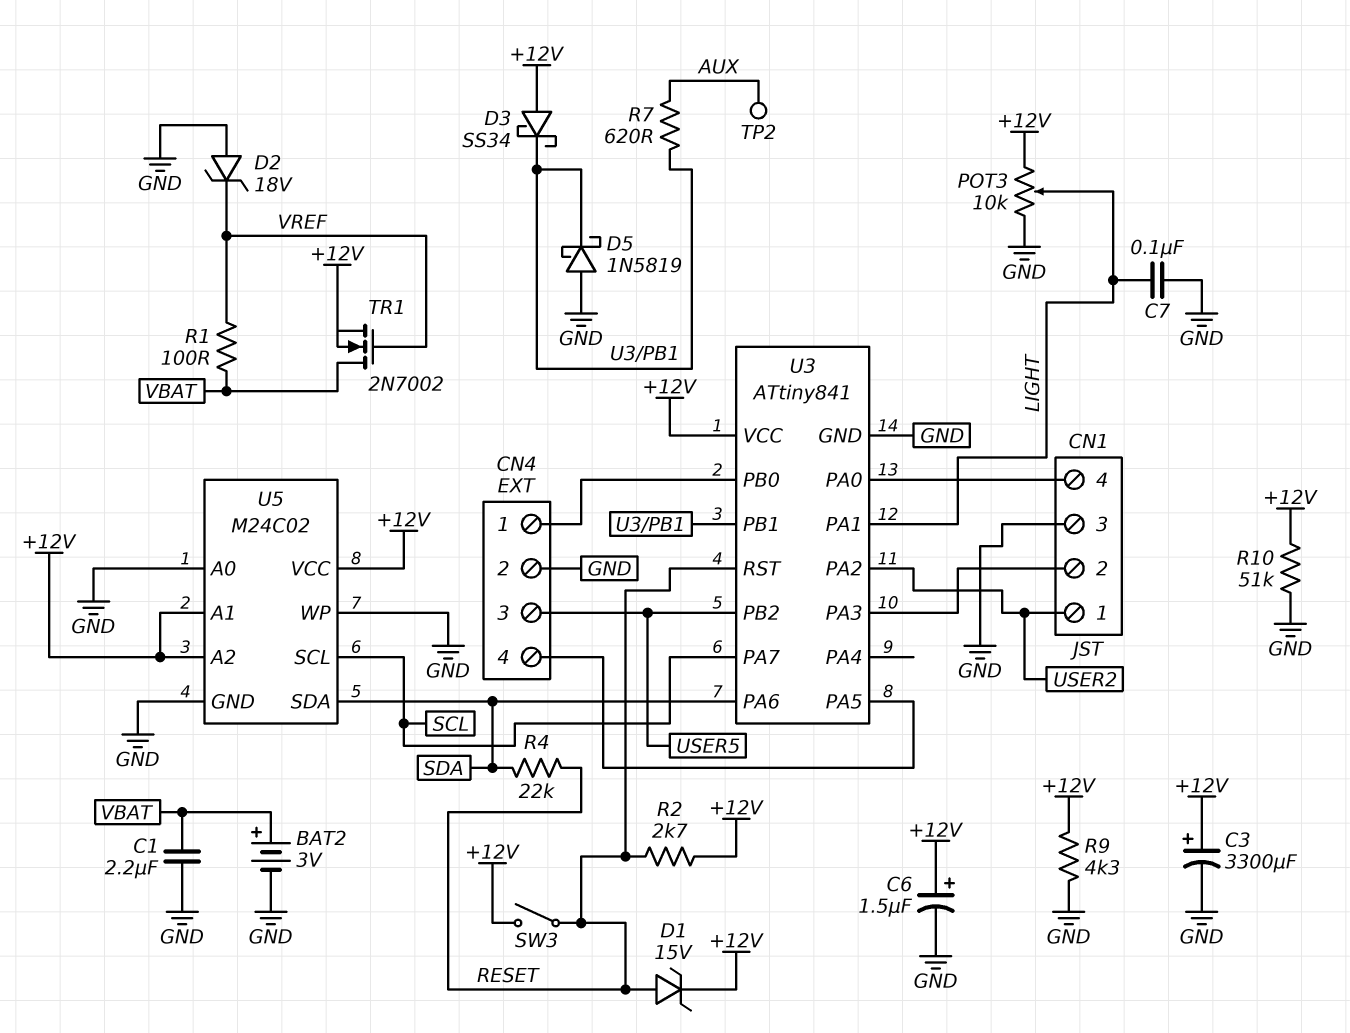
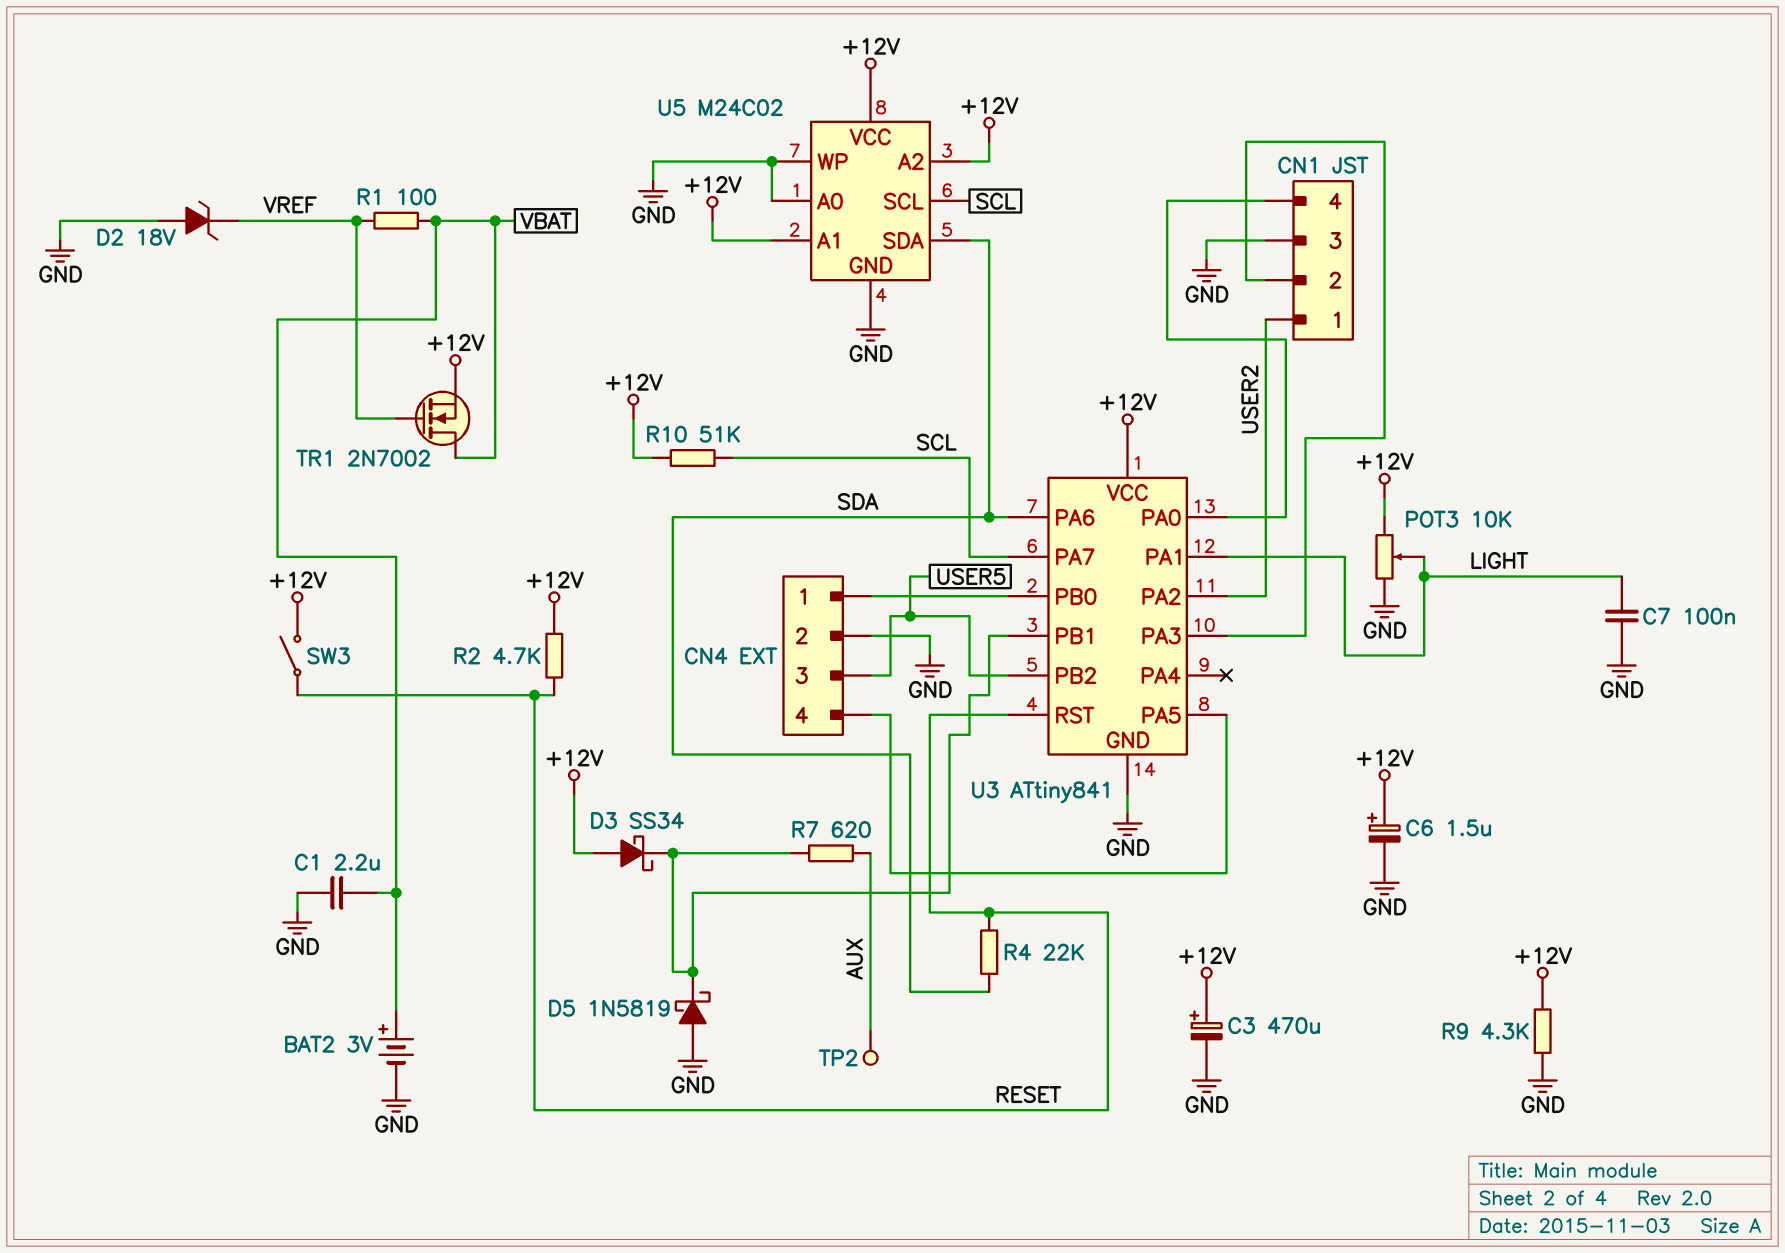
C3: 3300uF (plus +12V, minus GND) -> 470uF (plus +12V, minus GND)
D1: zener 15V (A RESET, K +12V) -> none
R2: 2.7k (+12V, RESET) -> 4.7k (+12V, RESET)
R10: 51k (+12V, GND) -> 51k (+12V, SCL)

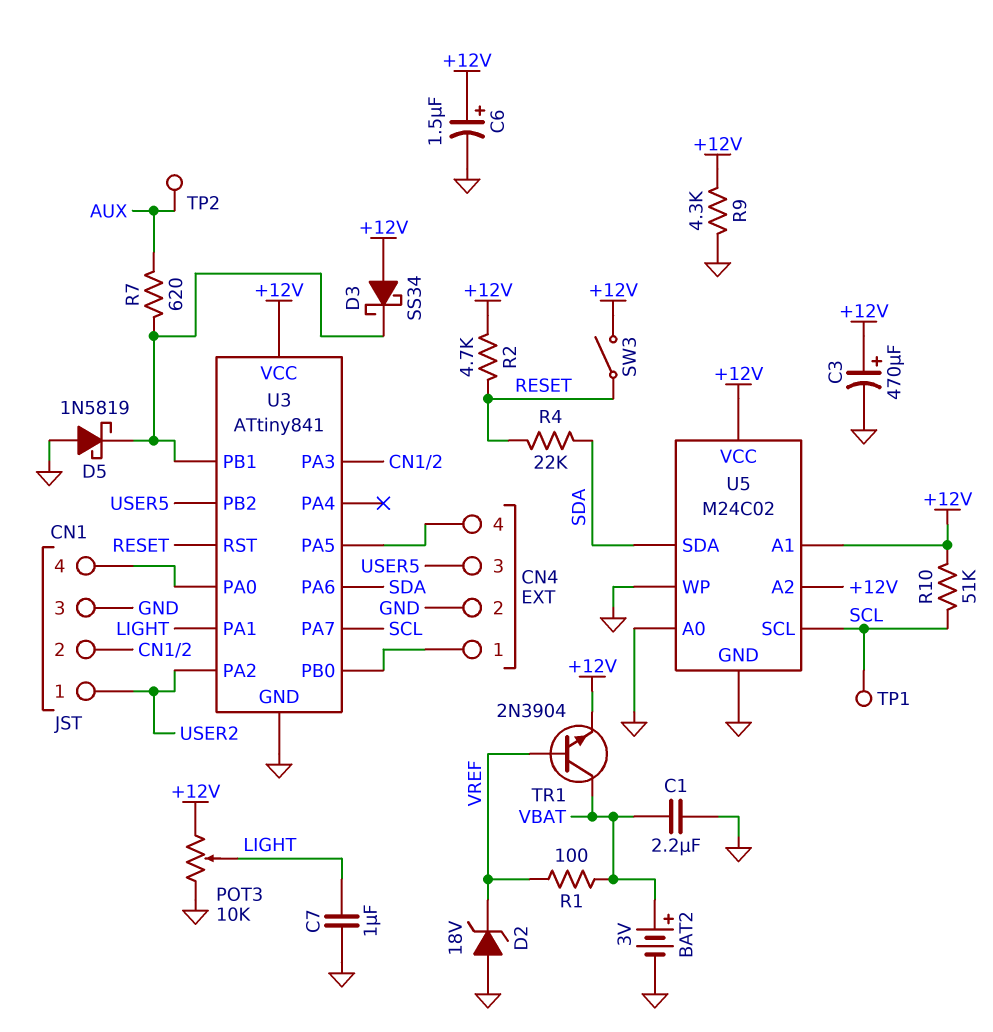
C7: 100nF (GND, LIGHT) -> 1uF (GND, LIGHT)
TP1: none -> test point (SCL)
TR1: NMOS 2N7002 (G VREF, D VBAT, S +12V) -> NPN 2N3904 (B VREF, C VBAT, E +12V)

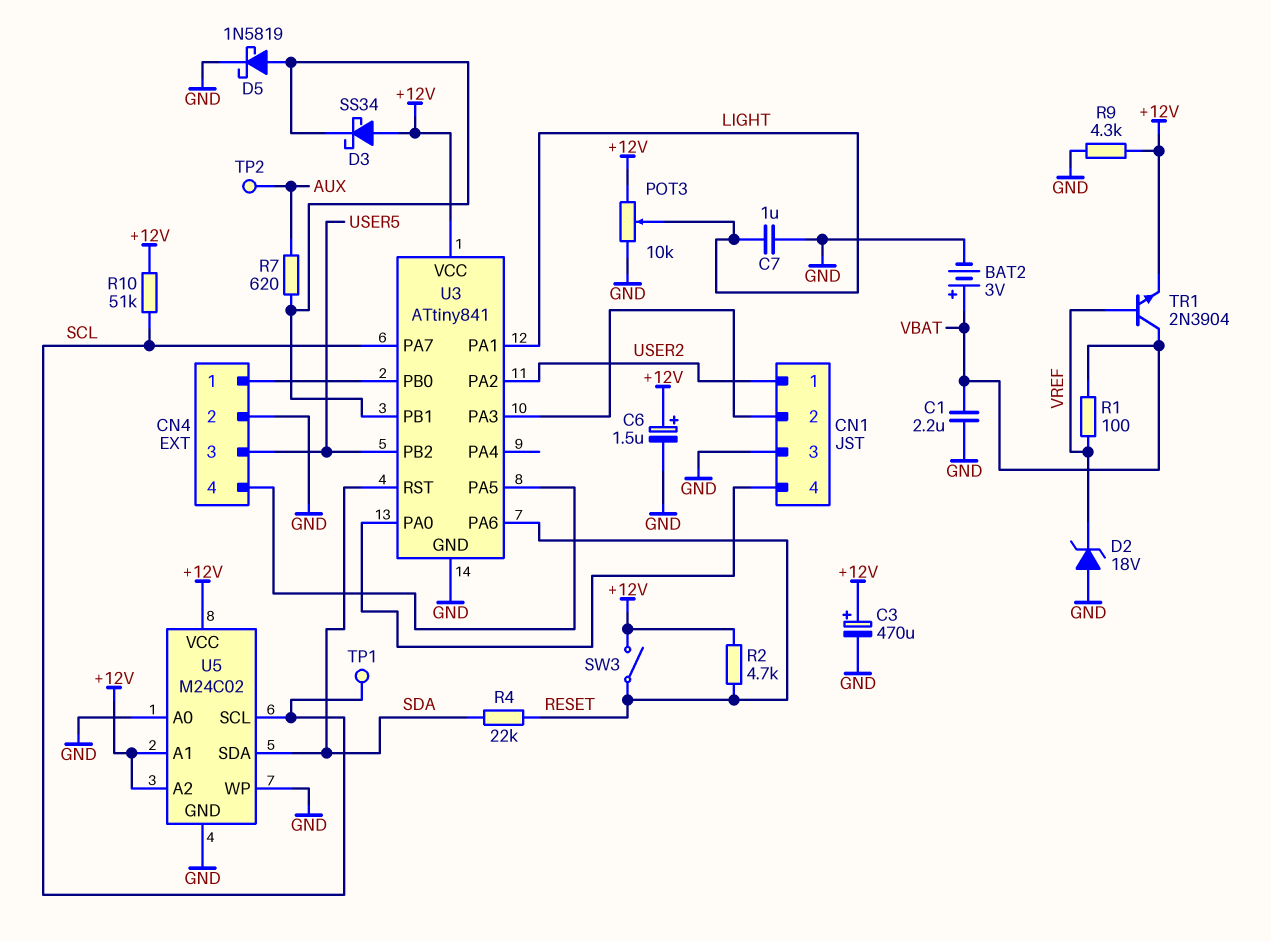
D5: schottky 1N5819 (A GND, K U3/PB1) -> schottky 1N5819 (A U3/PB1, K GND)
U3 pin PA6: SDA -> RESET
U3 pin RST: RESET -> SDA

